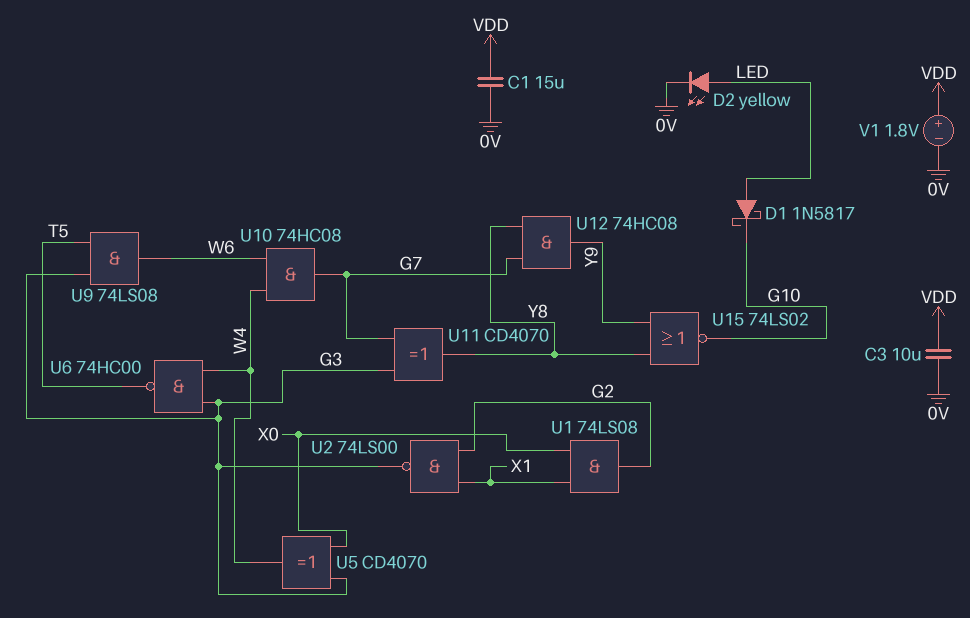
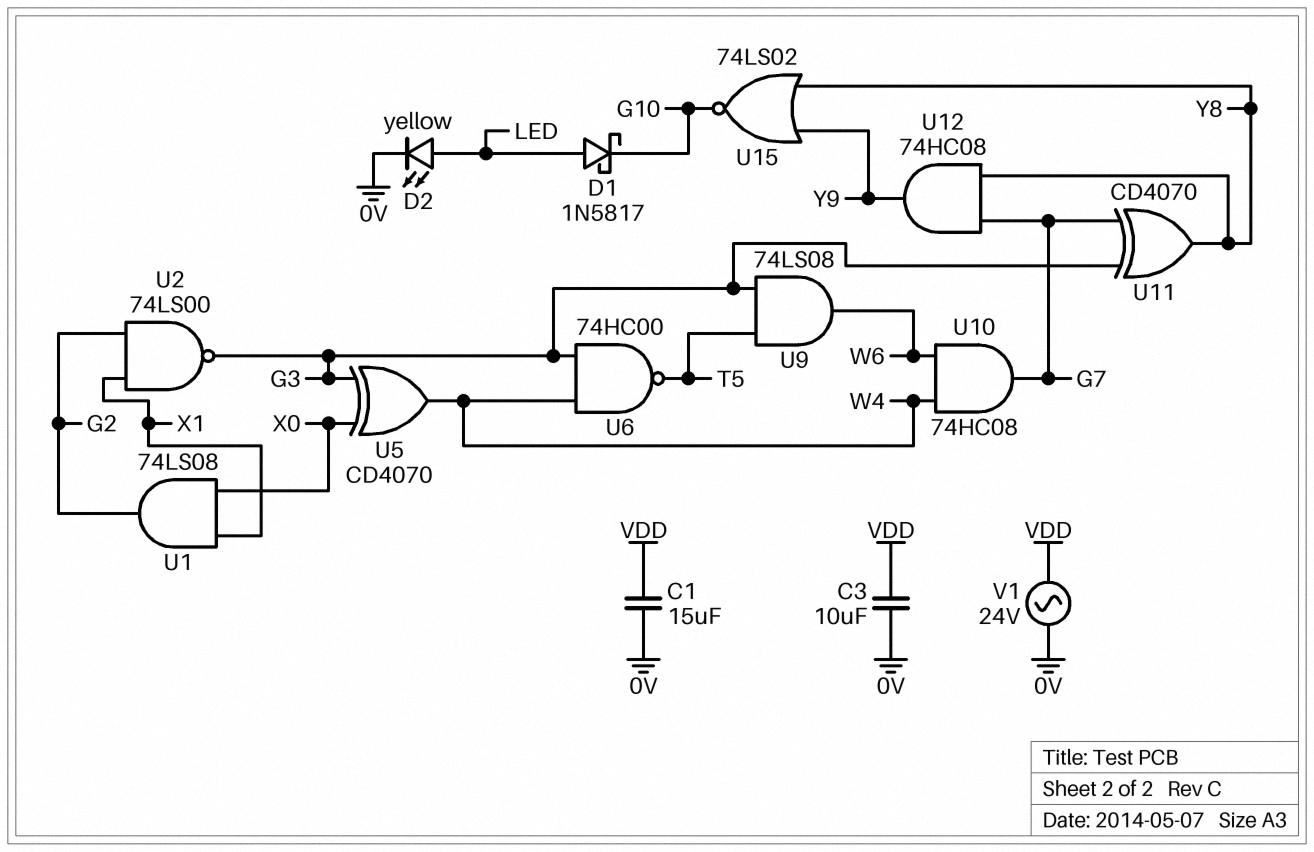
V1: 1.8V (plus VDD, minus 0V) -> AC 24V (0V, VDD)

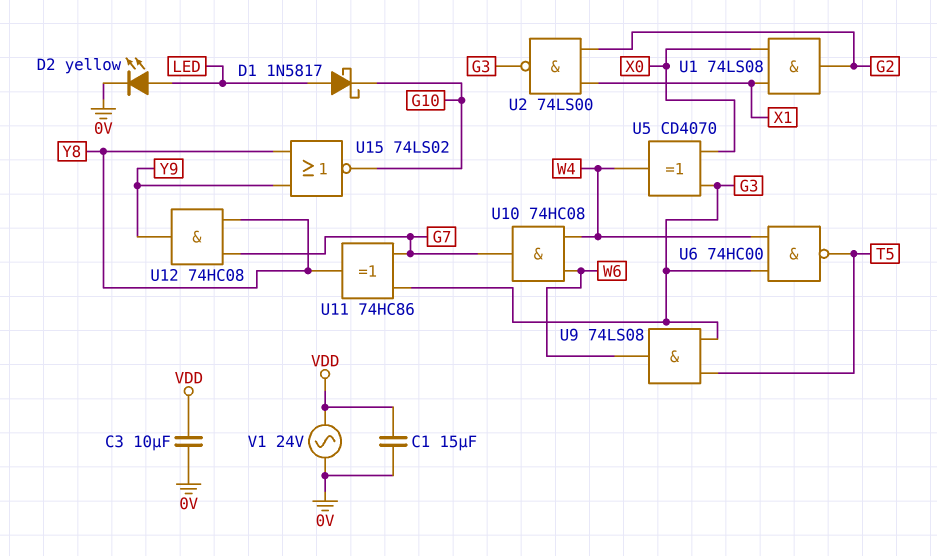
U11: XOR CD4070 (in G3, in G7, out Y8) -> XOR 74HC86 (in G3, in G7, out Y8)

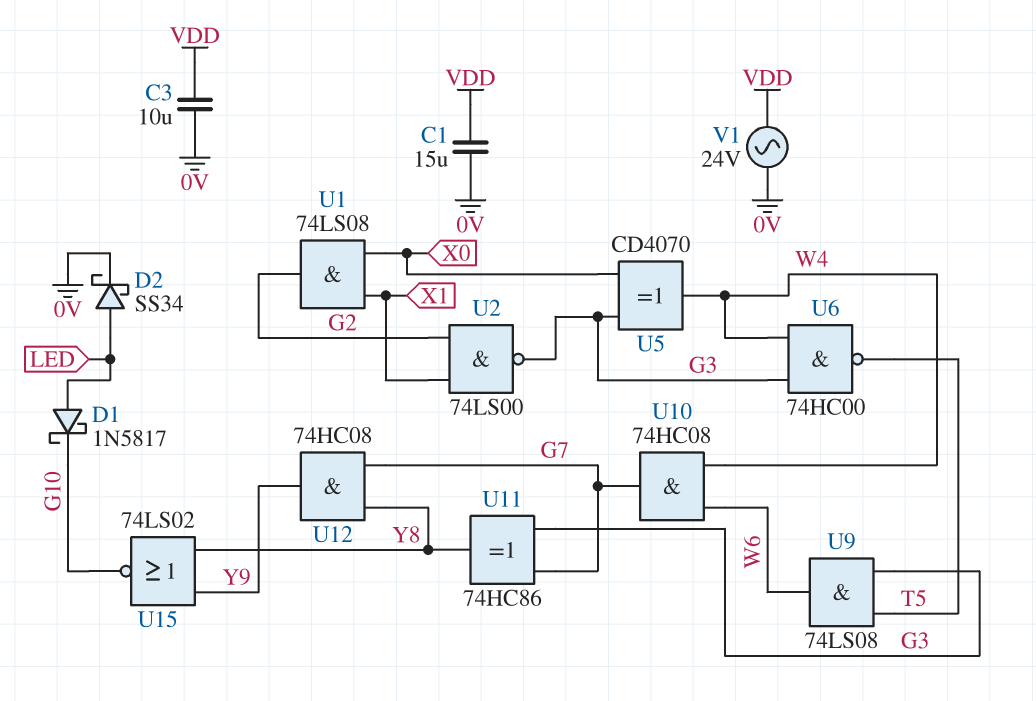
D2: LED yellow (A LED, K 0V) -> schottky SS34 (A LED, K 0V)

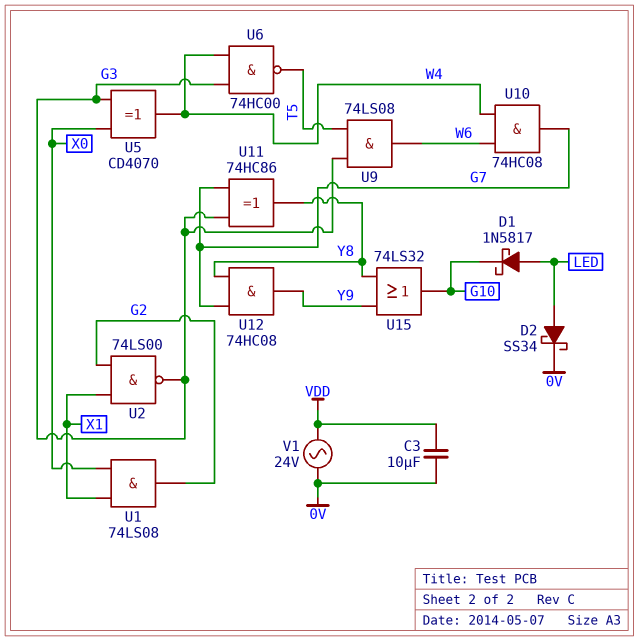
C1: 15uF (0V, VDD) -> none
U15: NOR 74LS02 (in Y8, in Y9, out G10) -> OR 74LS32 (in Y8, in Y9, out G10)

